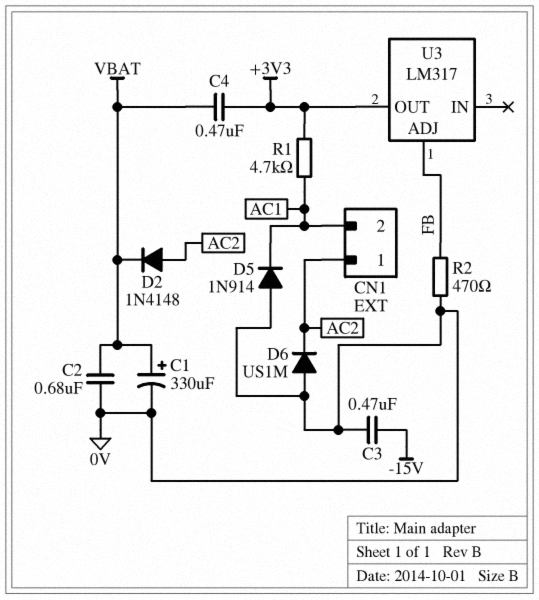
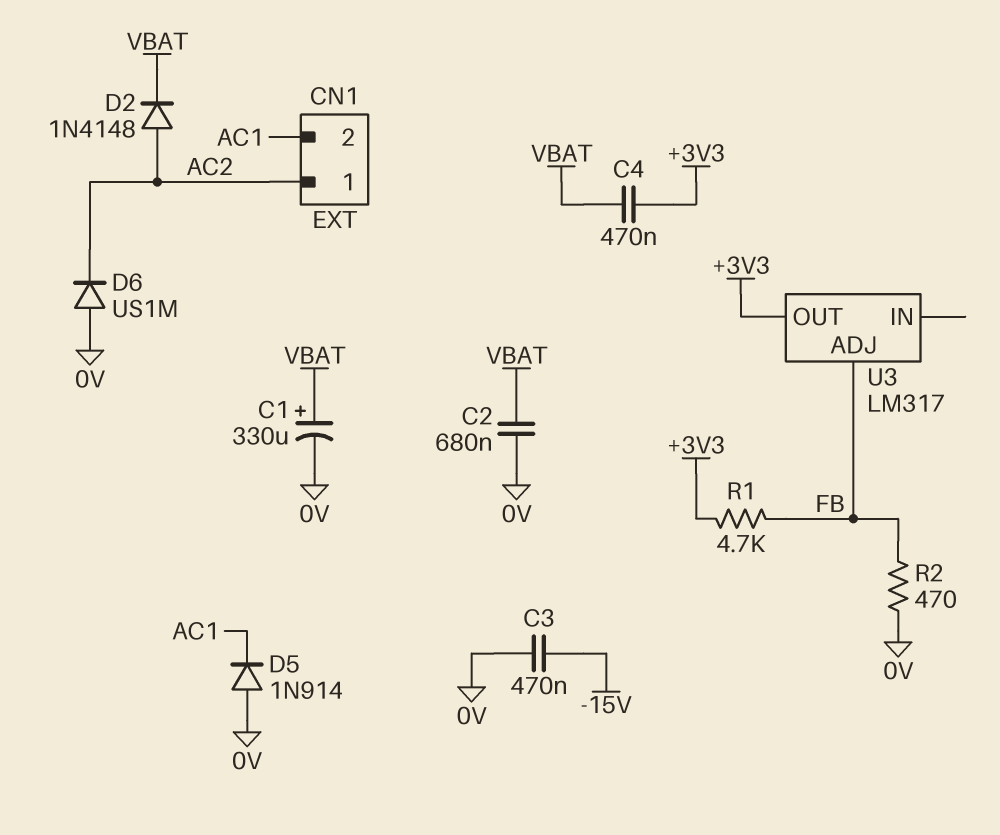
R1: 4.7k (+3V3, AC1) -> 4.7k (+3V3, FB)

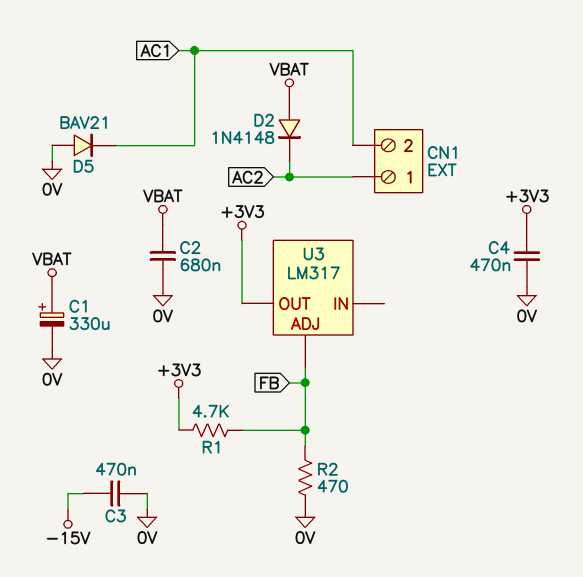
C4: 470nF (+3V3, VBAT) -> 470nF (+3V3, 0V)
D2: diode 1N4148 (A AC2, K VBAT) -> diode 1N4148 (A VBAT, K AC2)
D5: diode 1N914 (A 0V, K AC1) -> diode BAV21 (A 0V, K AC1)
D6: diode US1M (A 0V, K AC2) -> none

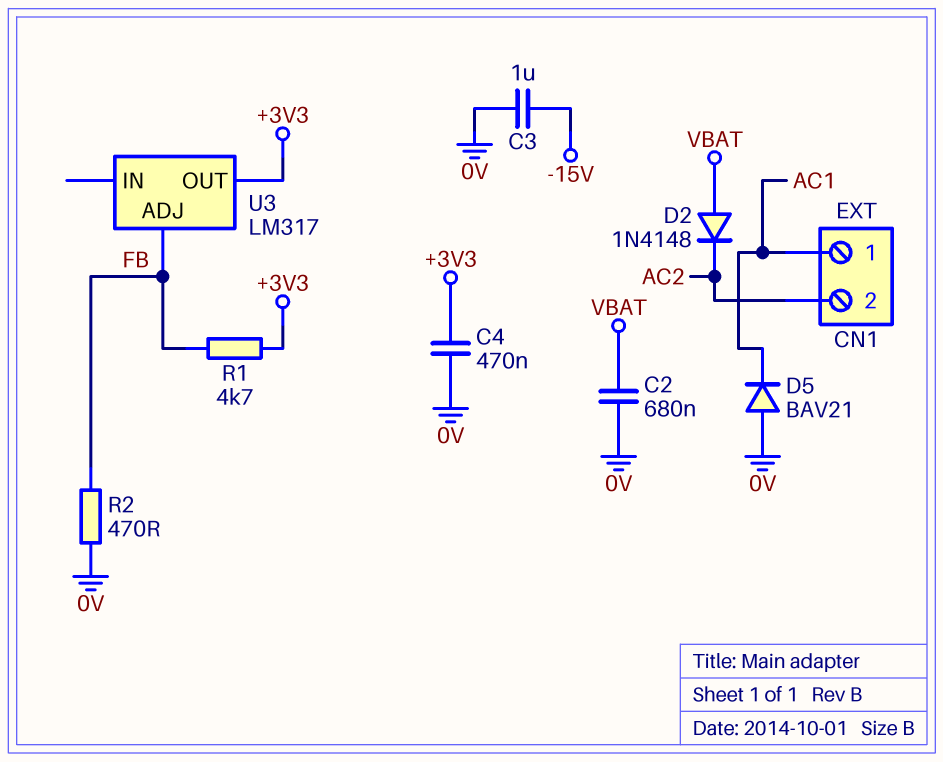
C1: 330uF (plus VBAT, minus 0V) -> none
C3: 470nF (-15V, 0V) -> 1uF (-15V, 0V)
CN1 pin 1: AC2 -> AC1
CN1 pin 2: AC1 -> AC2

